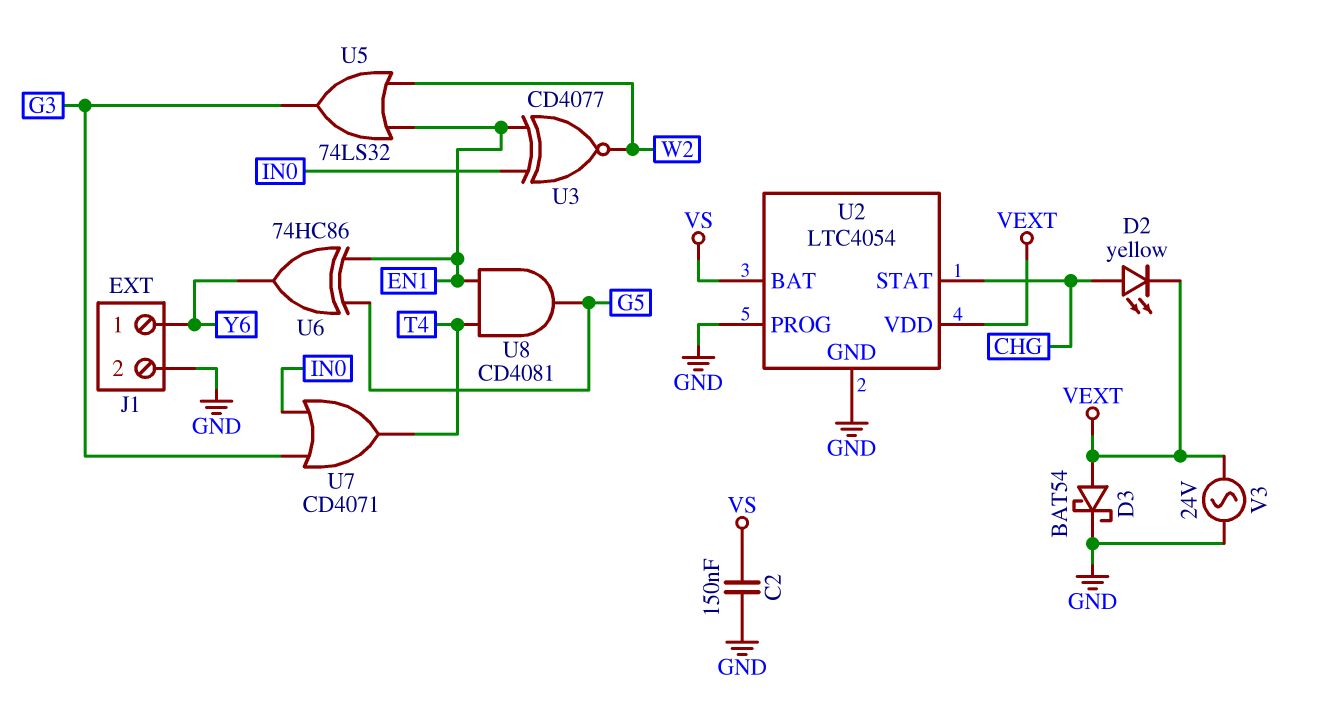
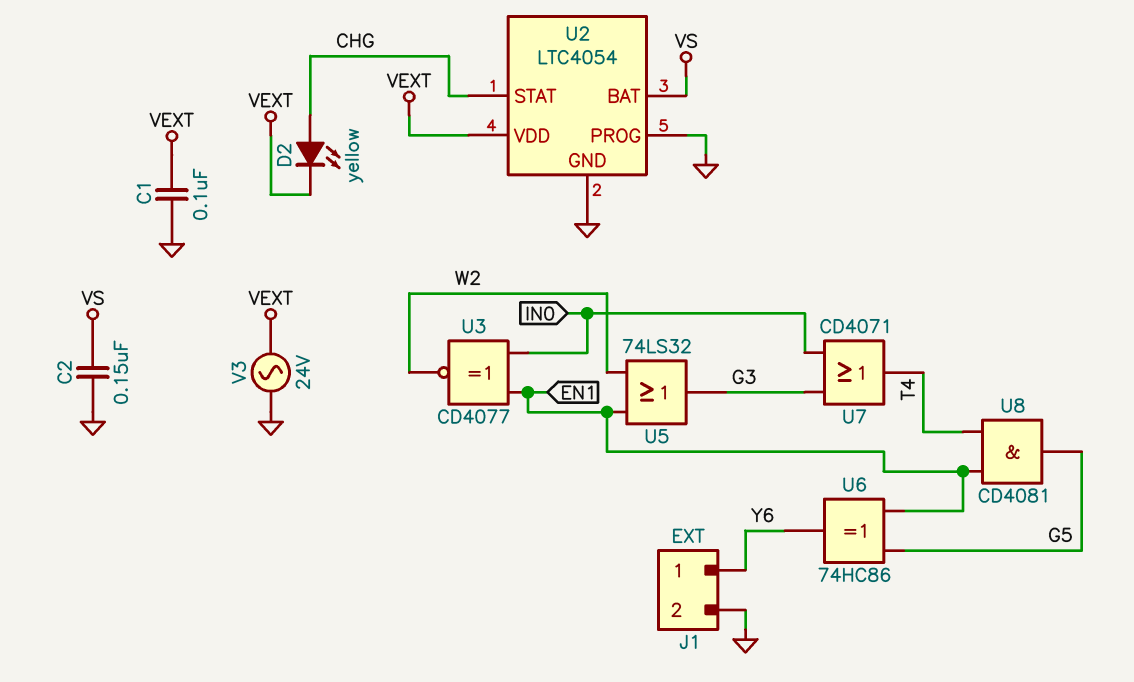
C1: none -> 100nF (GND, VEXT)
D3: schottky BAT54 (A VEXT, K GND) -> none

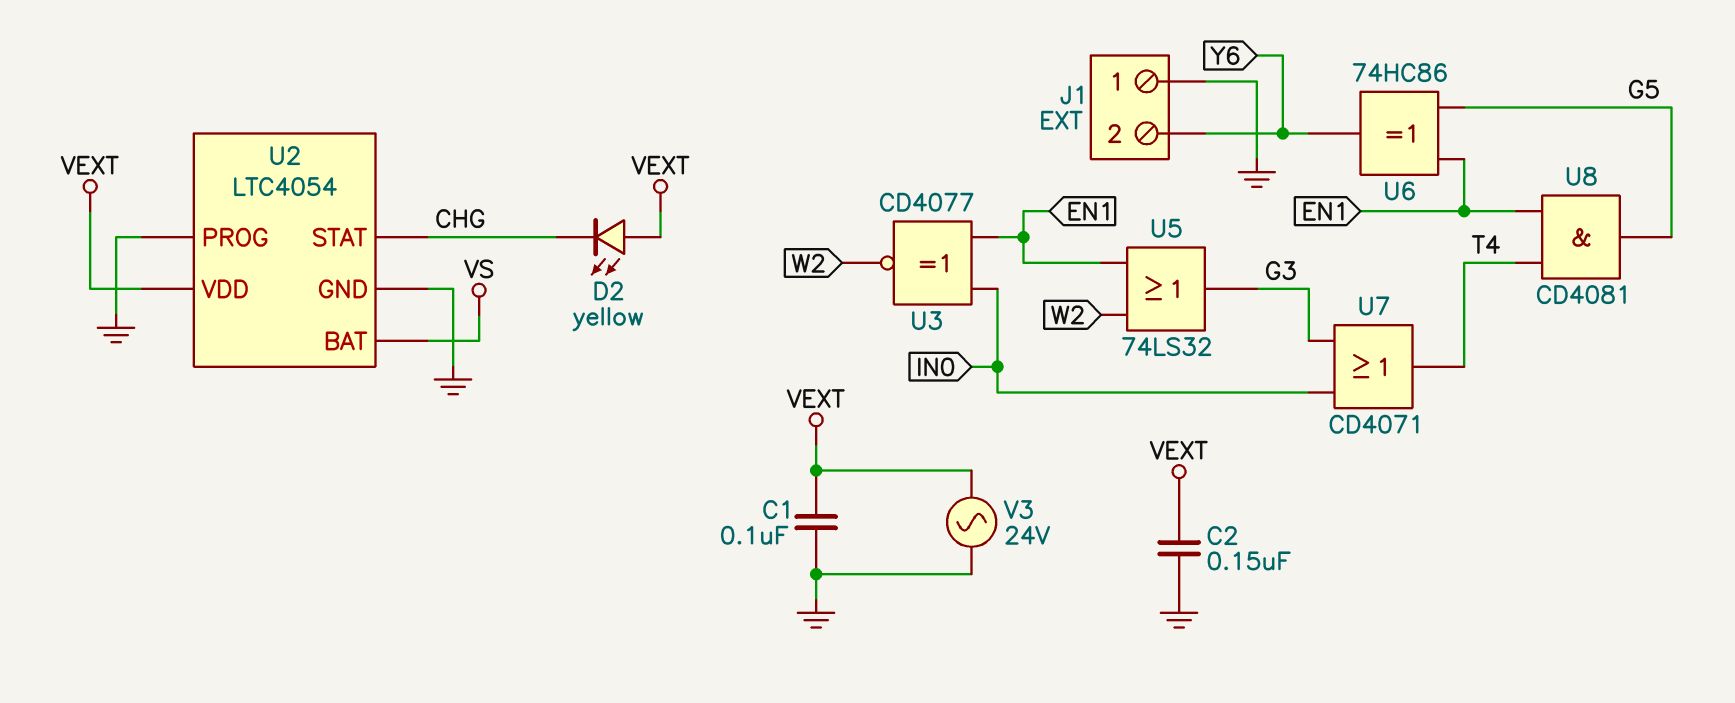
C2: 150nF (GND, VS) -> 150nF (GND, VEXT)
D2: LED yellow (A CHG, K VEXT) -> LED yellow (A VEXT, K CHG)
J1 pin 1: Y6 -> GND
J1 pin 2: GND -> Y6

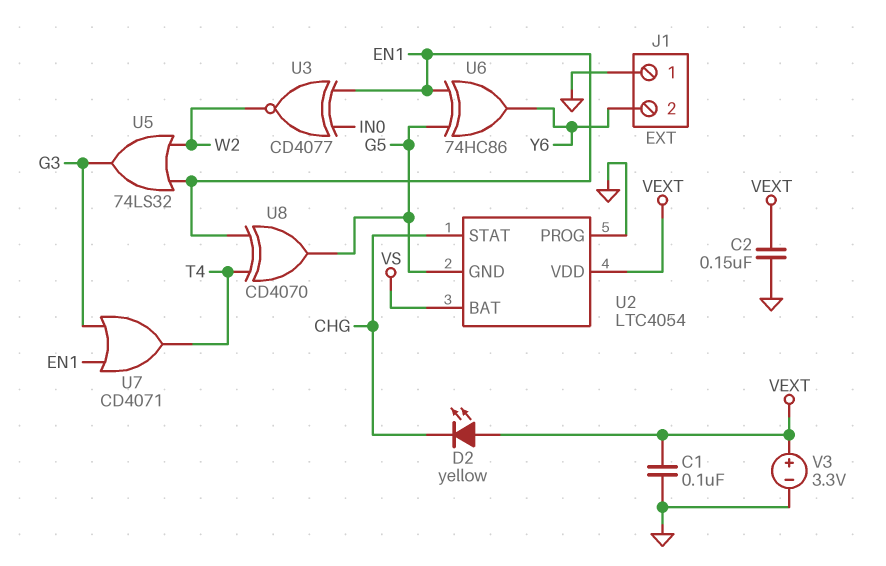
U2 pin GND: GND -> G5
U7: OR CD4071 (in G3, in IN0, out T4) -> OR CD4071 (in EN1, in G3, out T4)
U8: AND CD4081 (in EN1, in T4, out G5) -> XOR CD4070 (in EN1, in T4, out G5)
V3: AC 24V (GND, VEXT) -> 3.3V (plus VEXT, minus GND)

